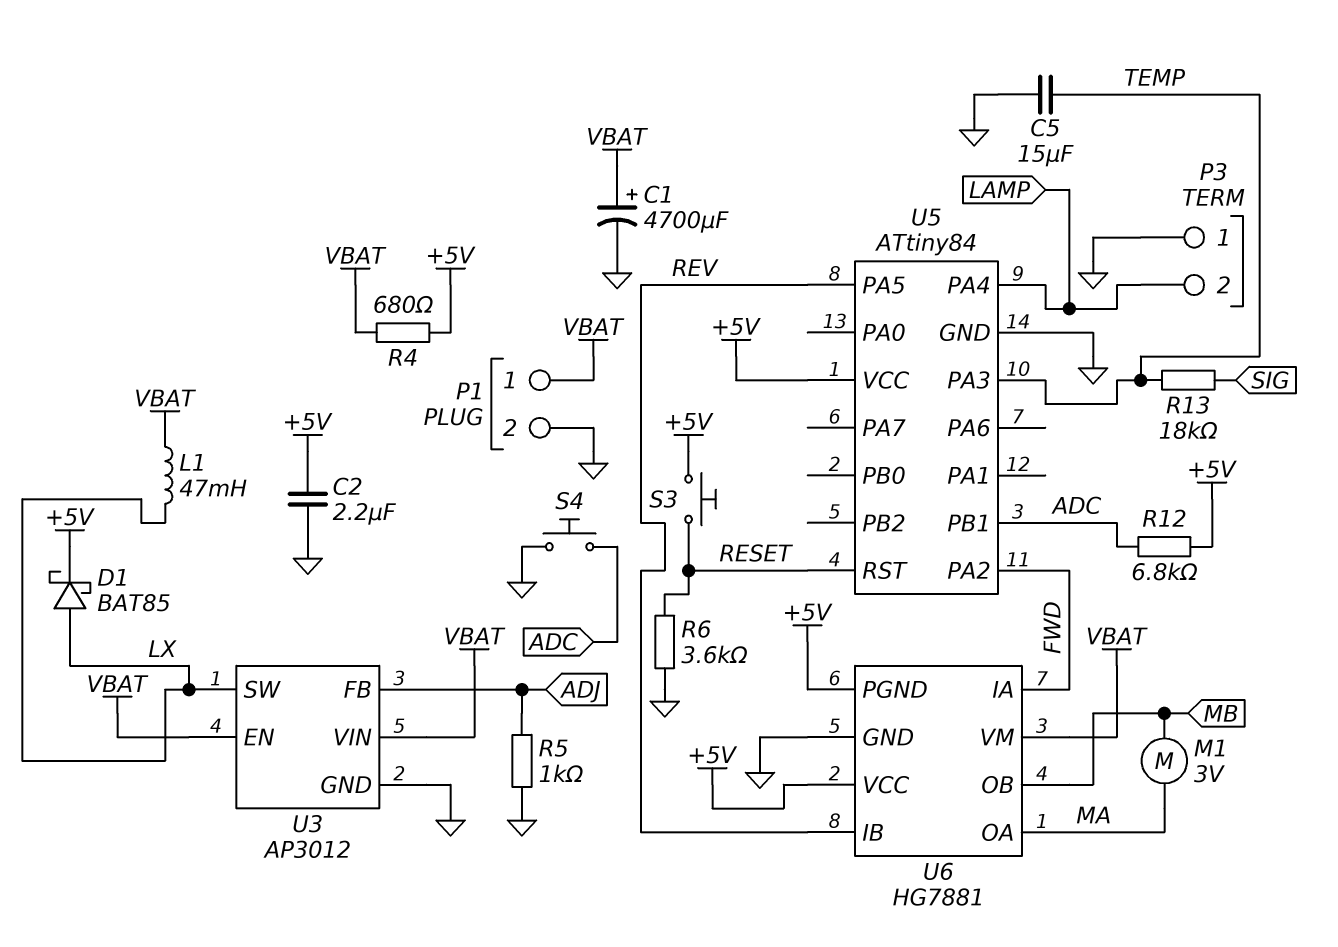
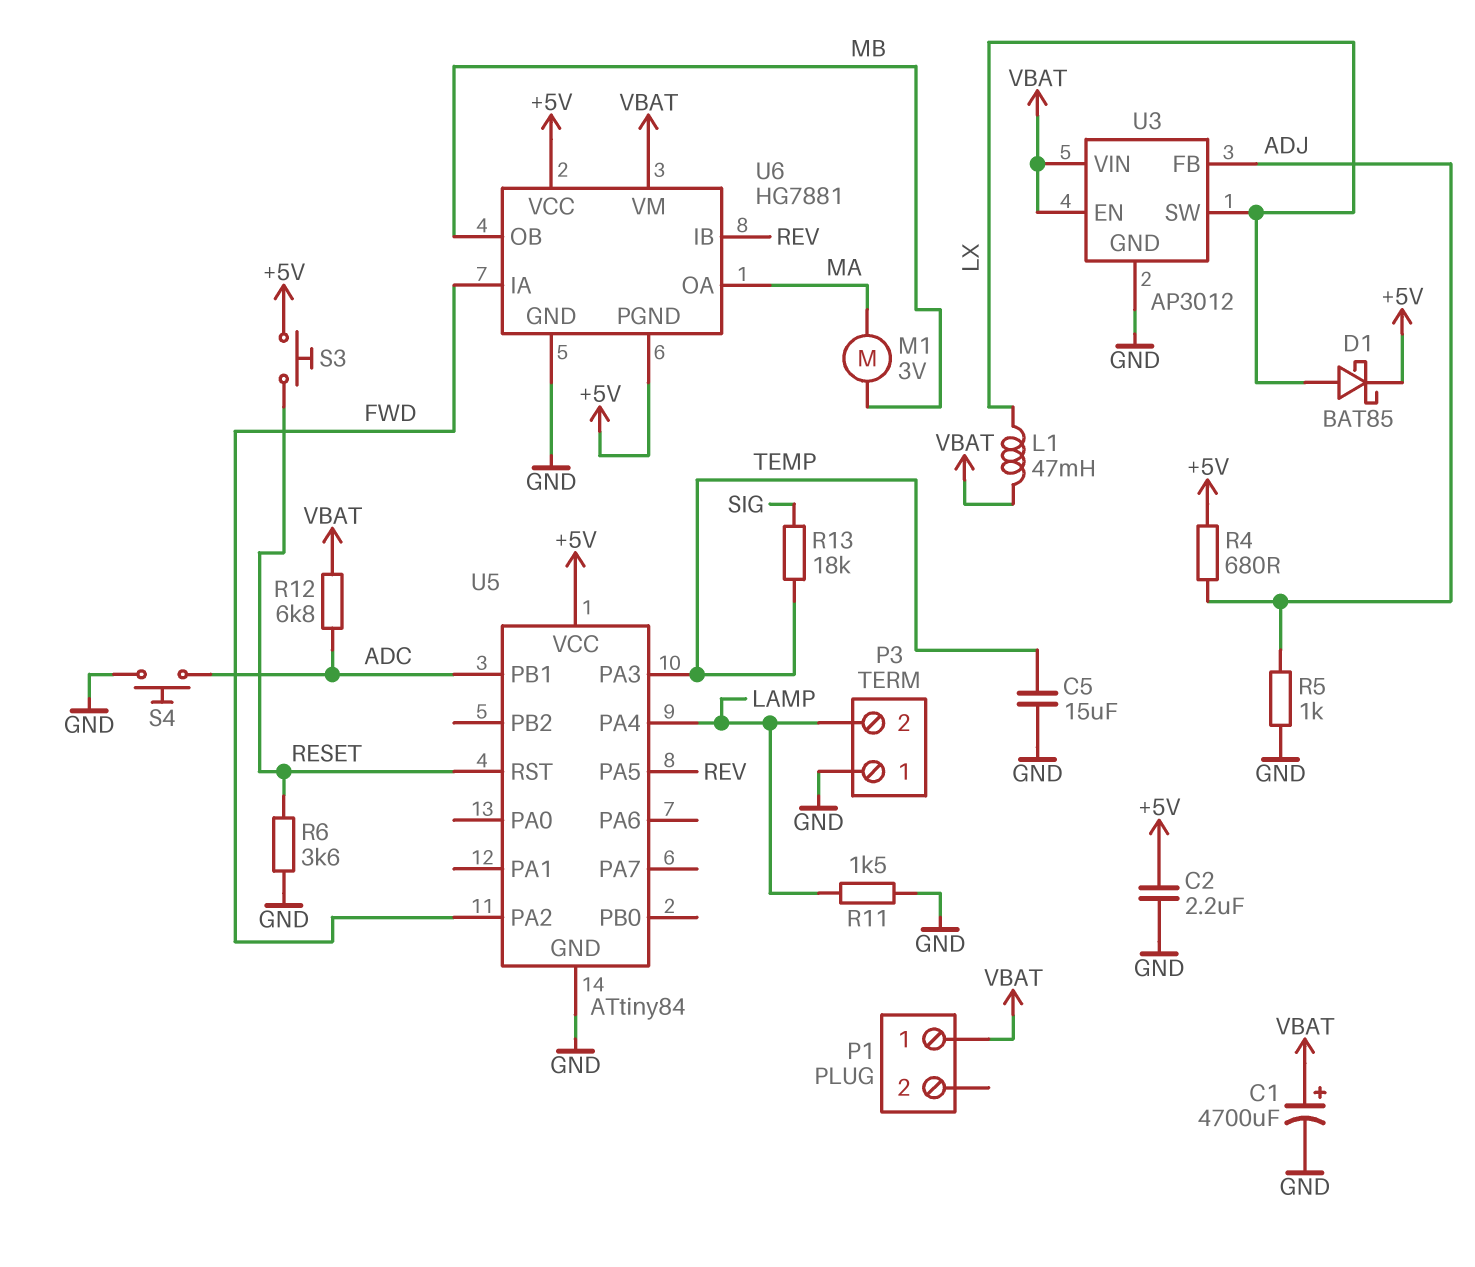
P1 pin 2: GND -> none
R4: 680 (+5V, VBAT) -> 680 (+5V, ADJ)
R11: none -> 1.5k (GND, LAMP)
R12: 6.8k (+5V, ADC) -> 6.8k (ADC, VBAT)

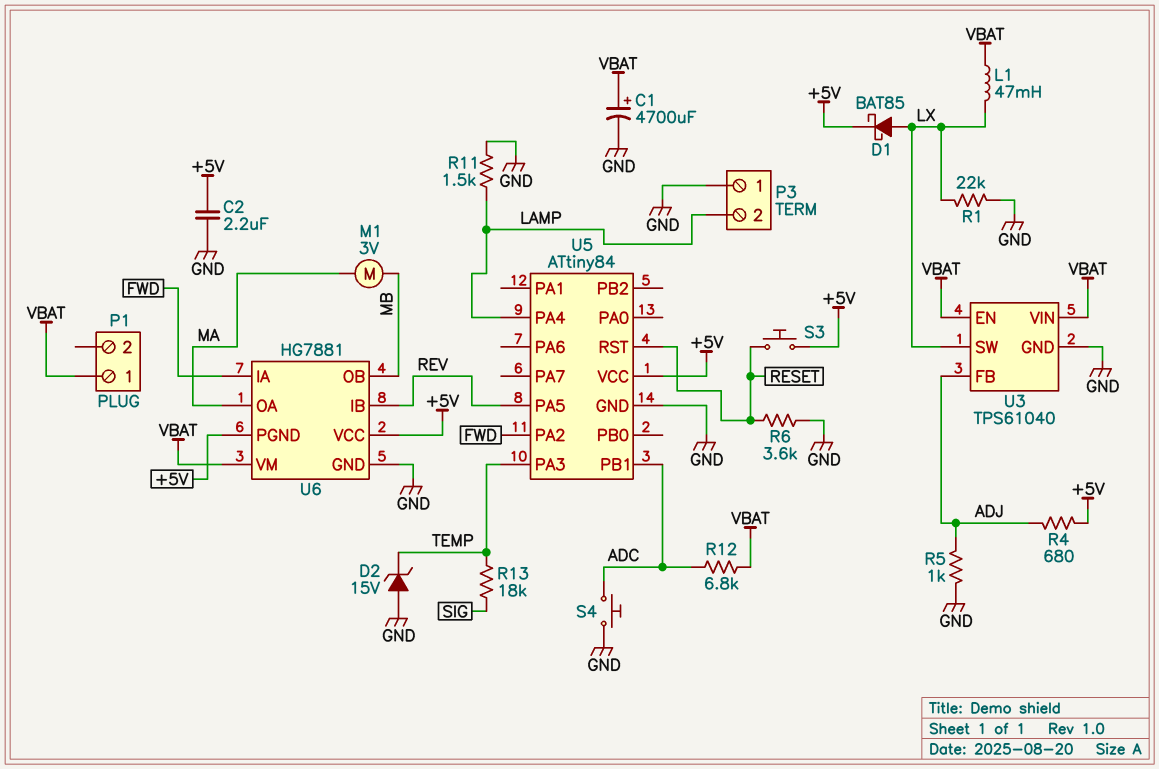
C5: 15uF (GND, TEMP) -> none
D2: none -> zener 15V (A GND, K TEMP)
R1: none -> 22k (GND, LX)
U3: AP3012 -> TPS61040

